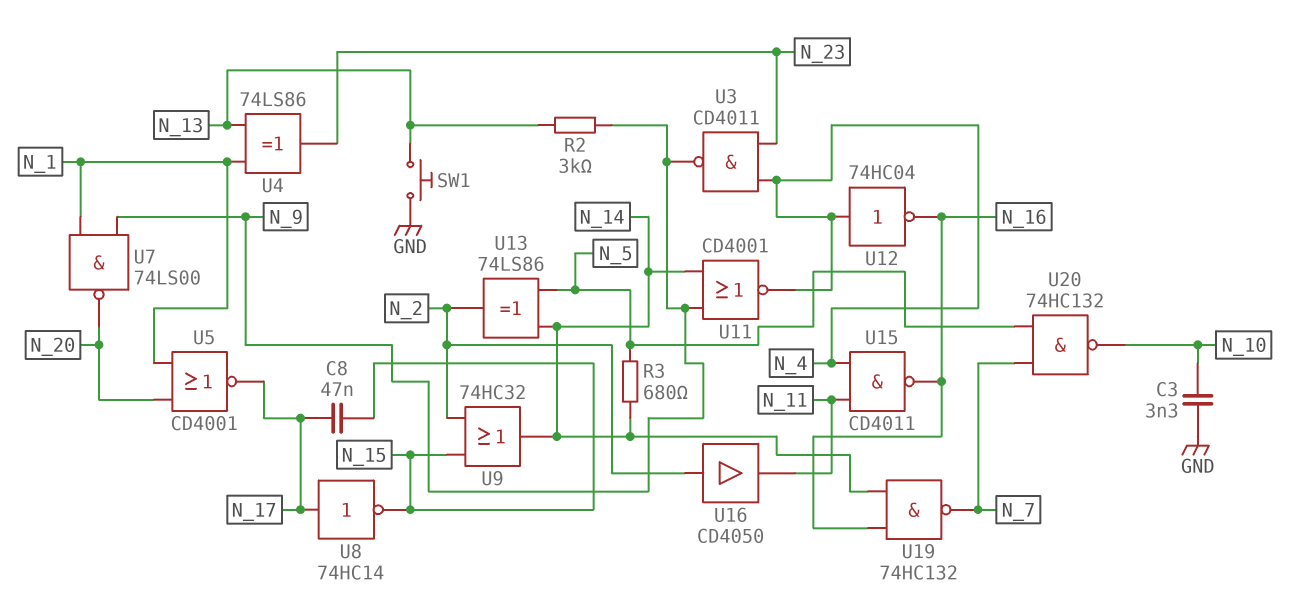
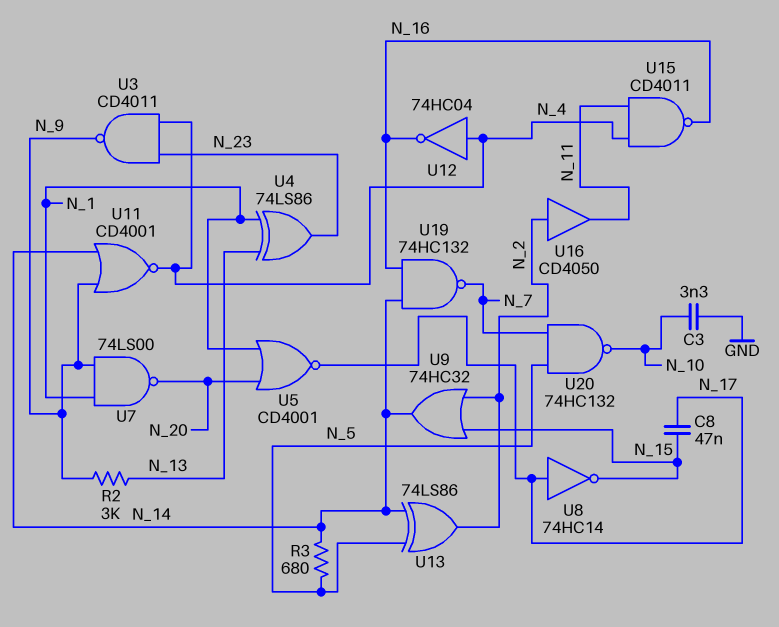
SW1: button (GND, N_13) -> none

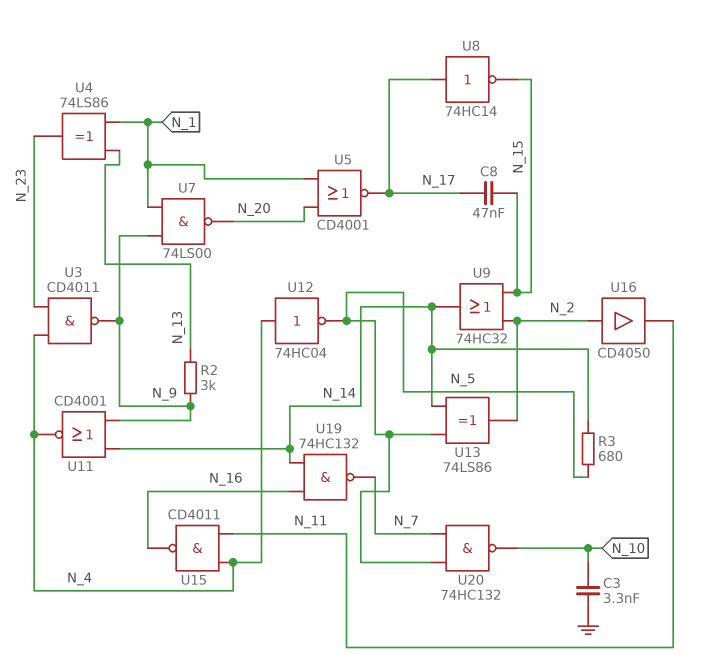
U12: NOT 74HC04 (in N_4, out N_16) -> NOT 74HC04 (in N_4, out N_5)

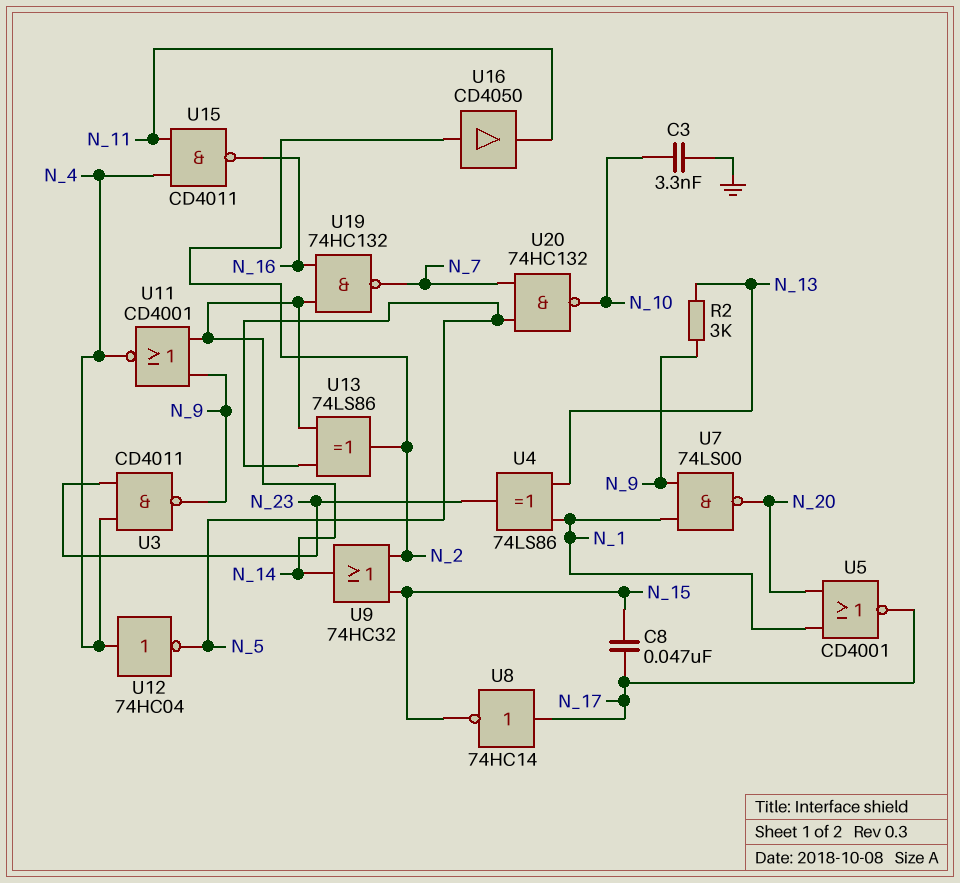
R3: 680 (N_5, N_14) -> none

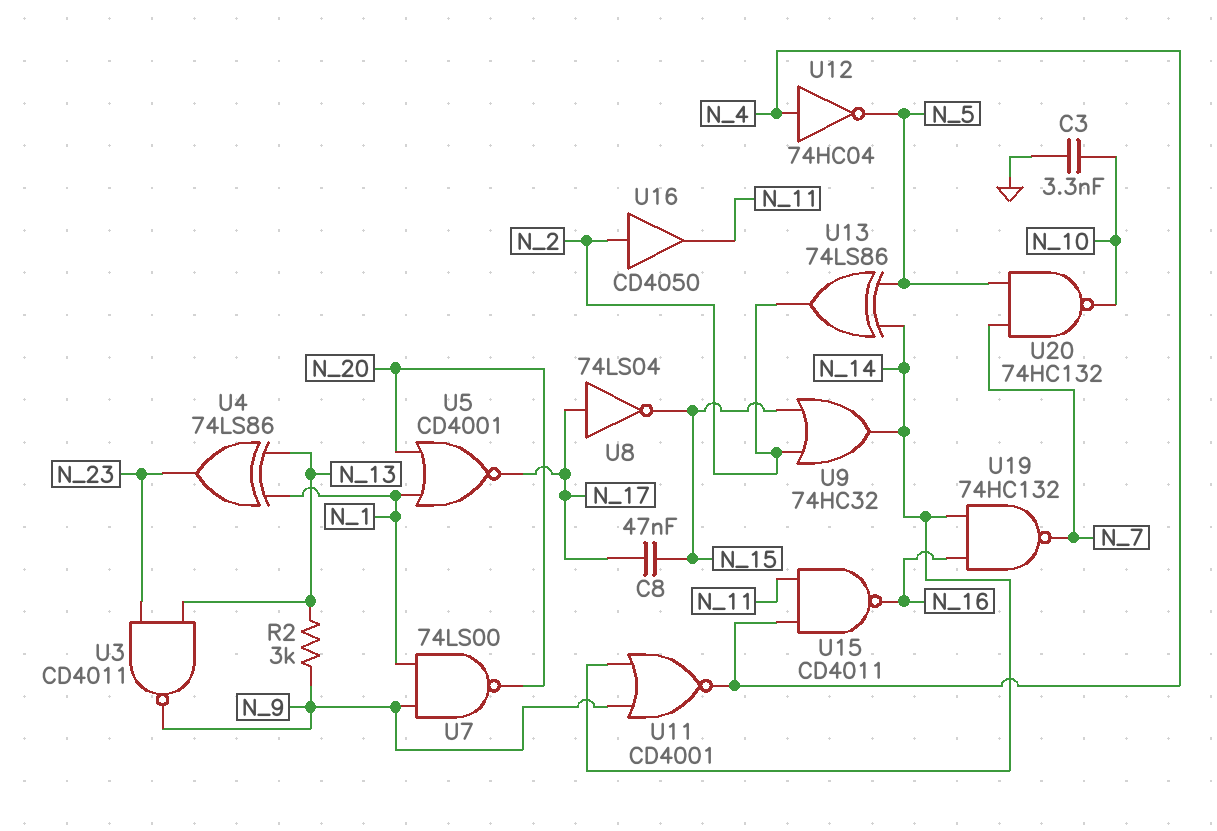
U3: NAND CD4011 (in N_4, in N_23, out N_9) -> NAND CD4011 (in N_13, in N_23, out N_9)
U8: NOT 74HC14 (in N_17, out N_15) -> NOT 74LS04 (in N_17, out N_15)

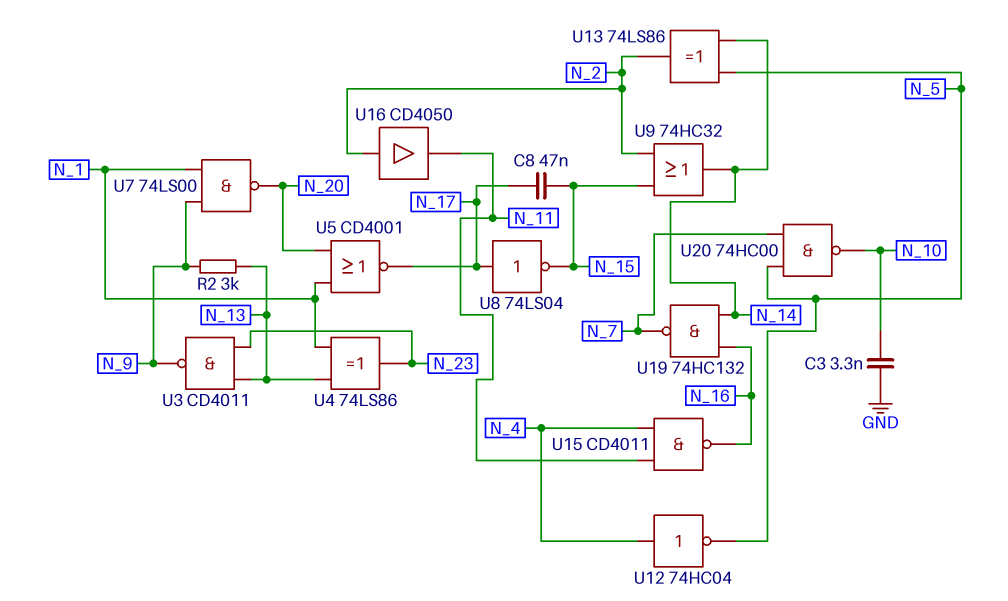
U11: NOR CD4001 (in N_9, in N_14, out N_4) -> none
U20: NAND 74HC132 (in N_5, in N_7, out N_10) -> NAND 74HC00 (in N_5, in N_7, out N_10)

